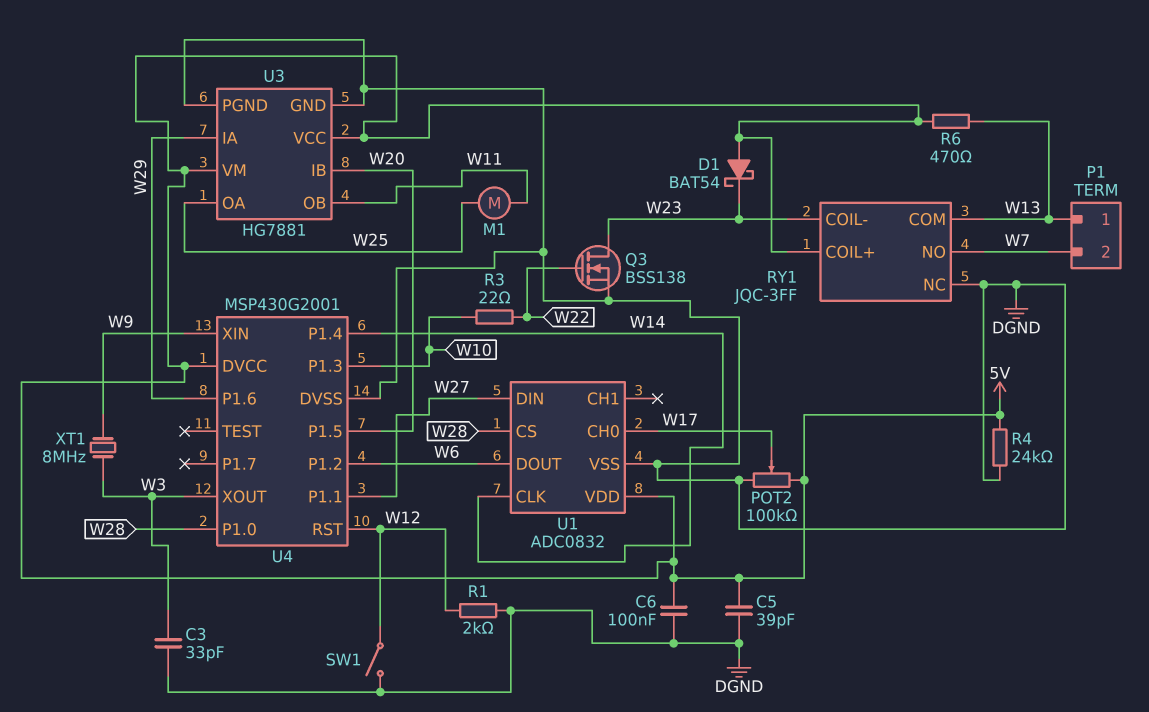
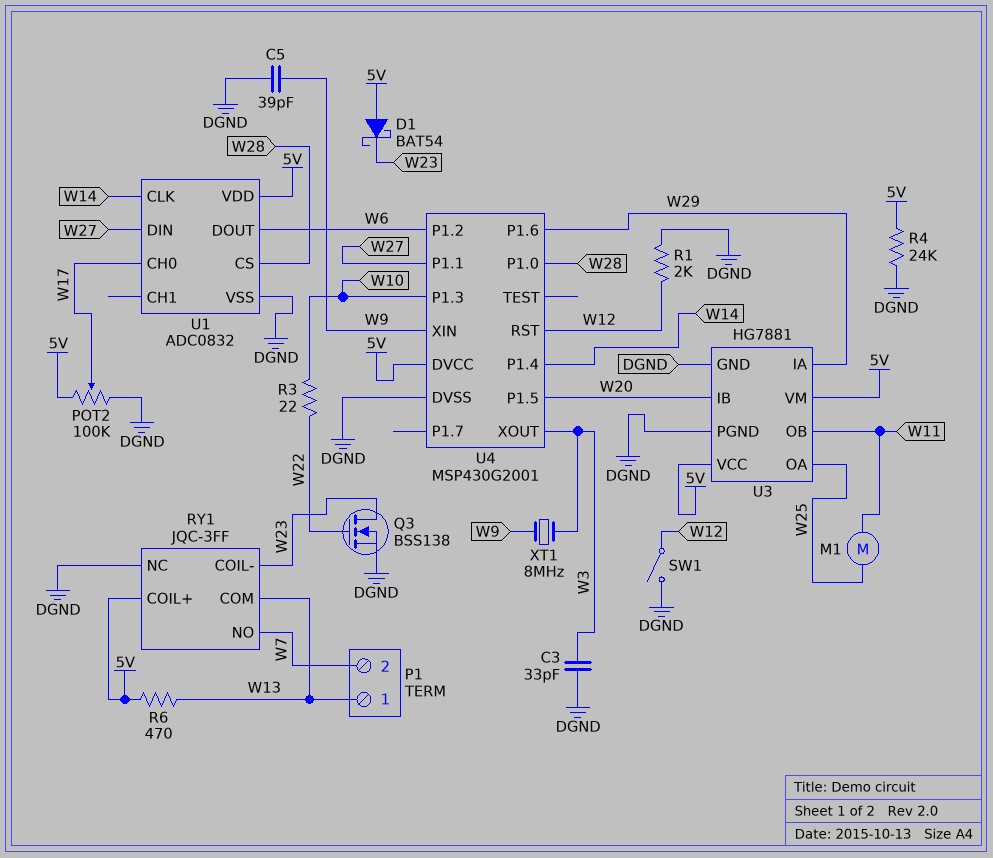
C5: 39pF (5V, DGND) -> 39pF (DGND, W9)
C6: 100nF (5V, DGND) -> none

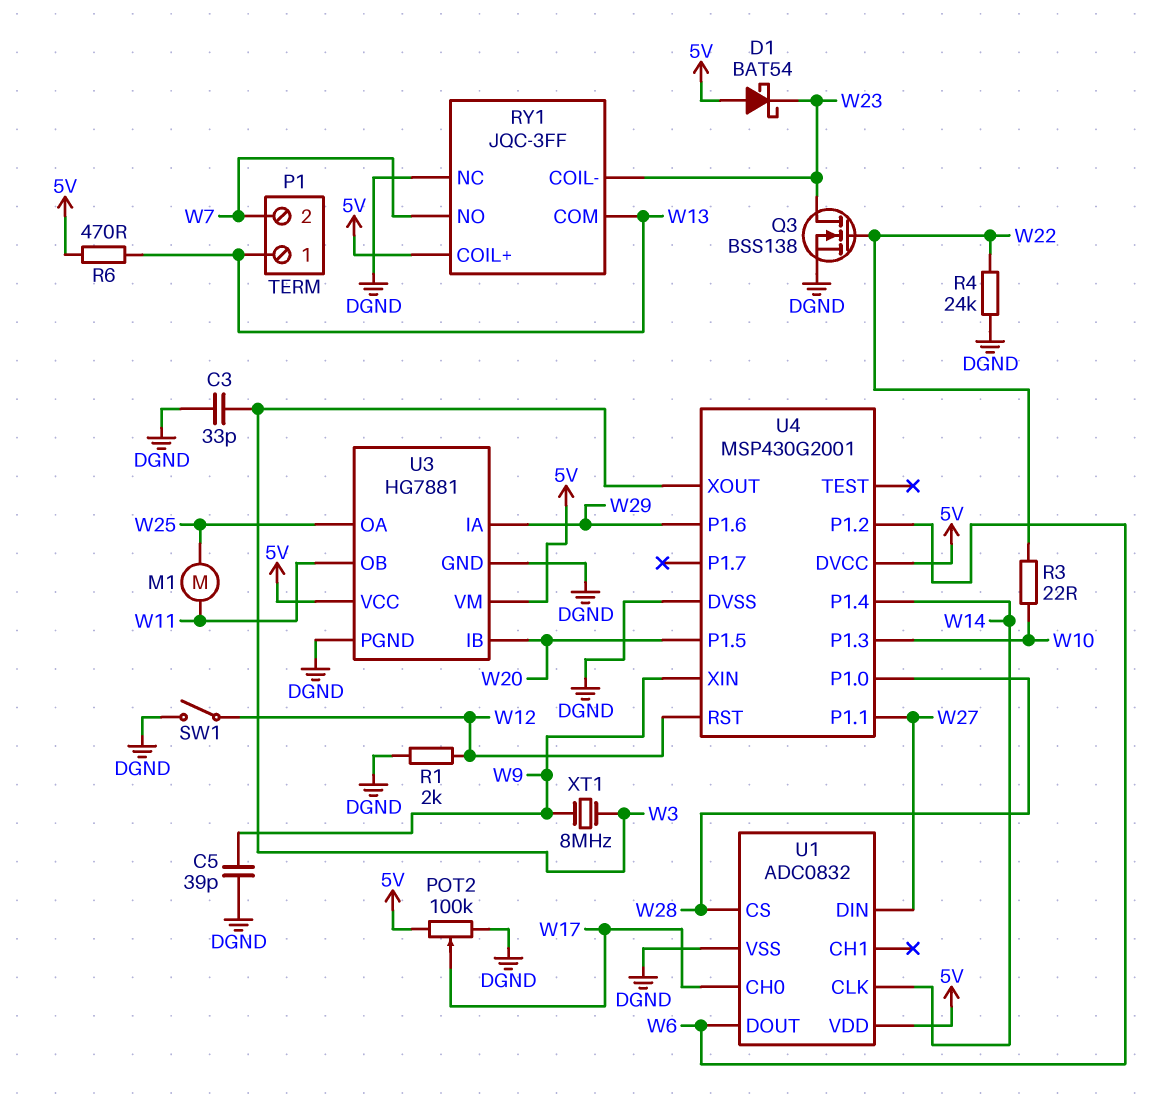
R4: 24k (5V, DGND) -> 24k (DGND, W22)

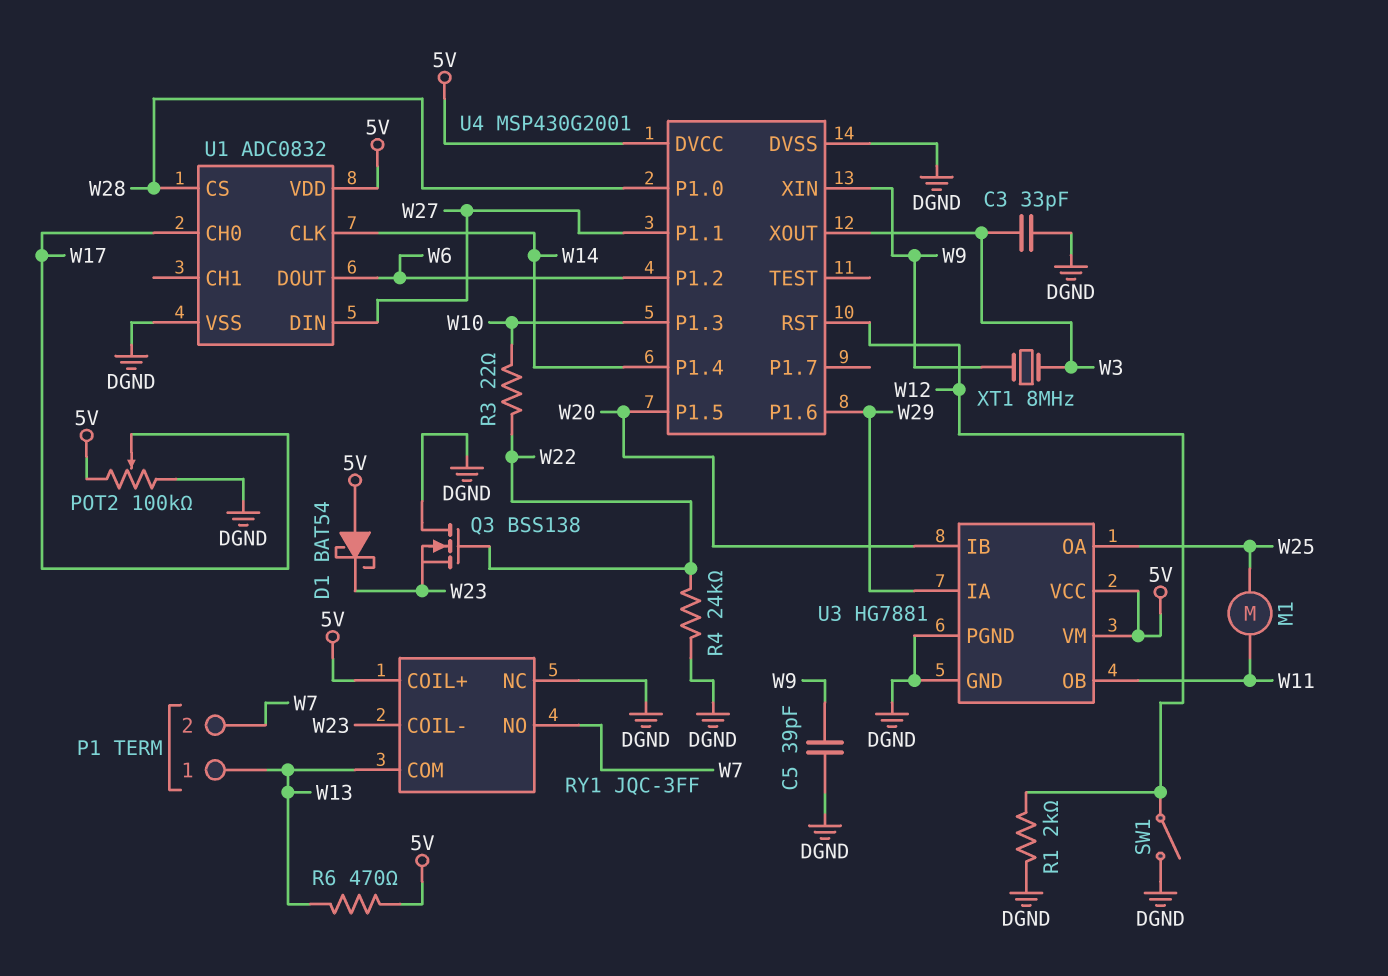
Q3: NMOS BSS138 (G W22, D W23, S DGND) -> NMOS BSS138 (G W22, D DGND, S W23)

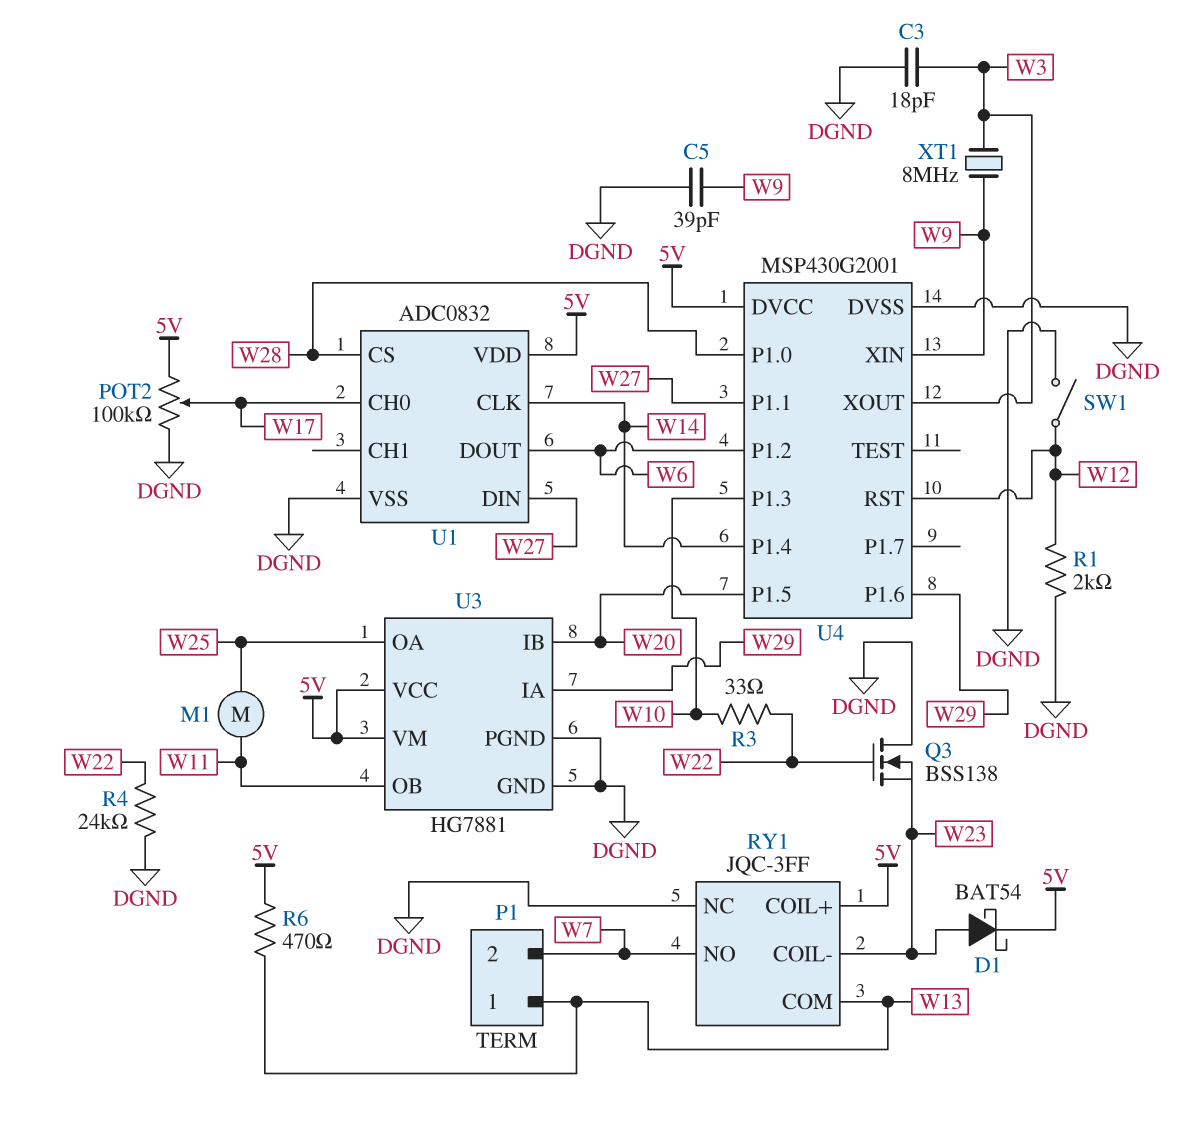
C3: 33pF (DGND, W3) -> 18pF (DGND, W3)
D1: schottky BAT54 (A 5V, K W23) -> schottky BAT54 (A W23, K 5V)
R3: 22 (W10, W22) -> 33 (W10, W22)

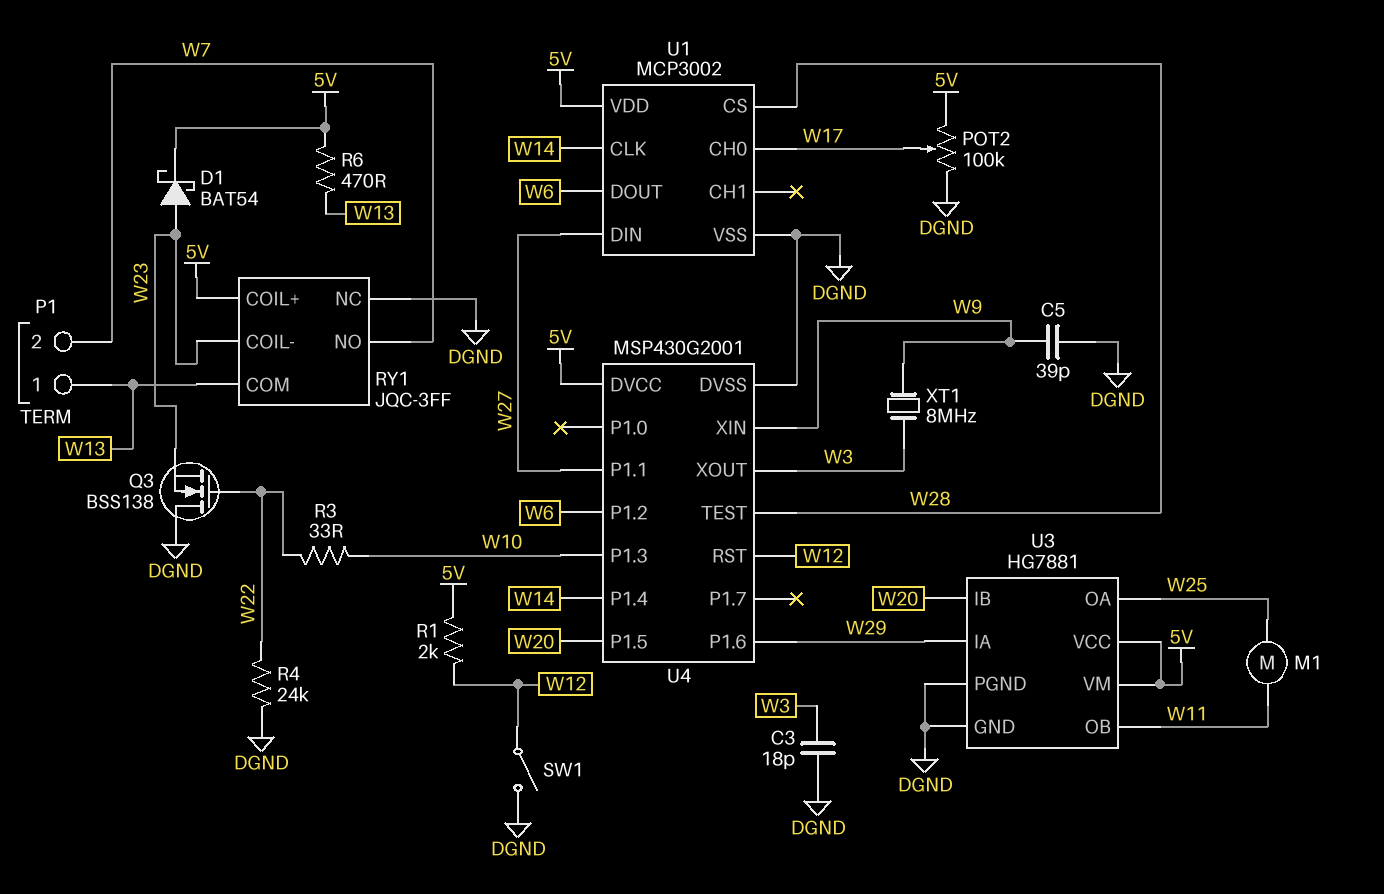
R1: 2k (DGND, W12) -> 2k (5V, W12)
U1: ADC0832 -> MCP3002
U4 pin P1.0: W28 -> none
U4 pin TEST: none -> W28

